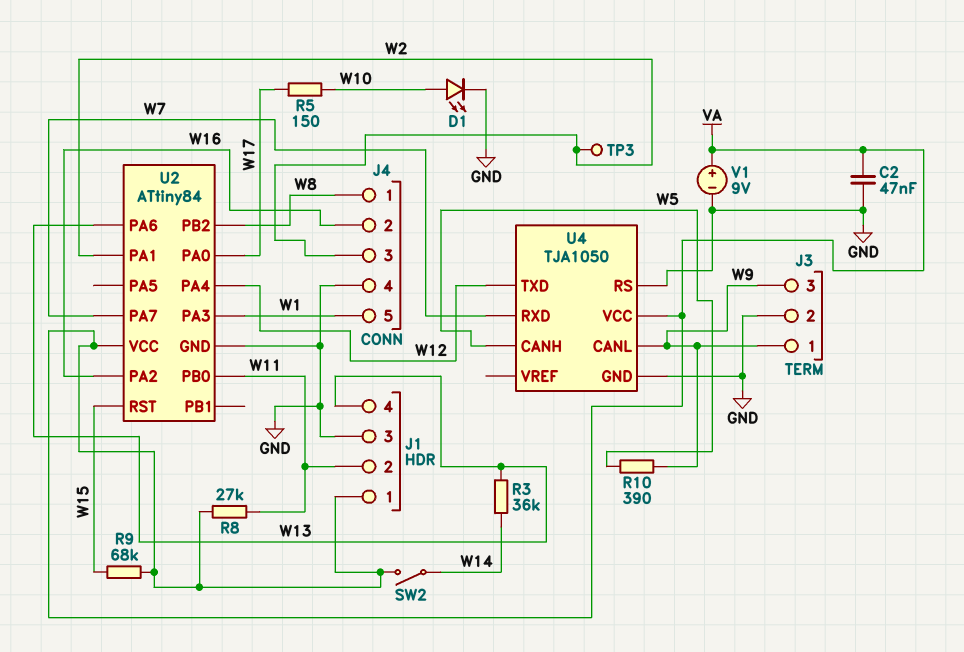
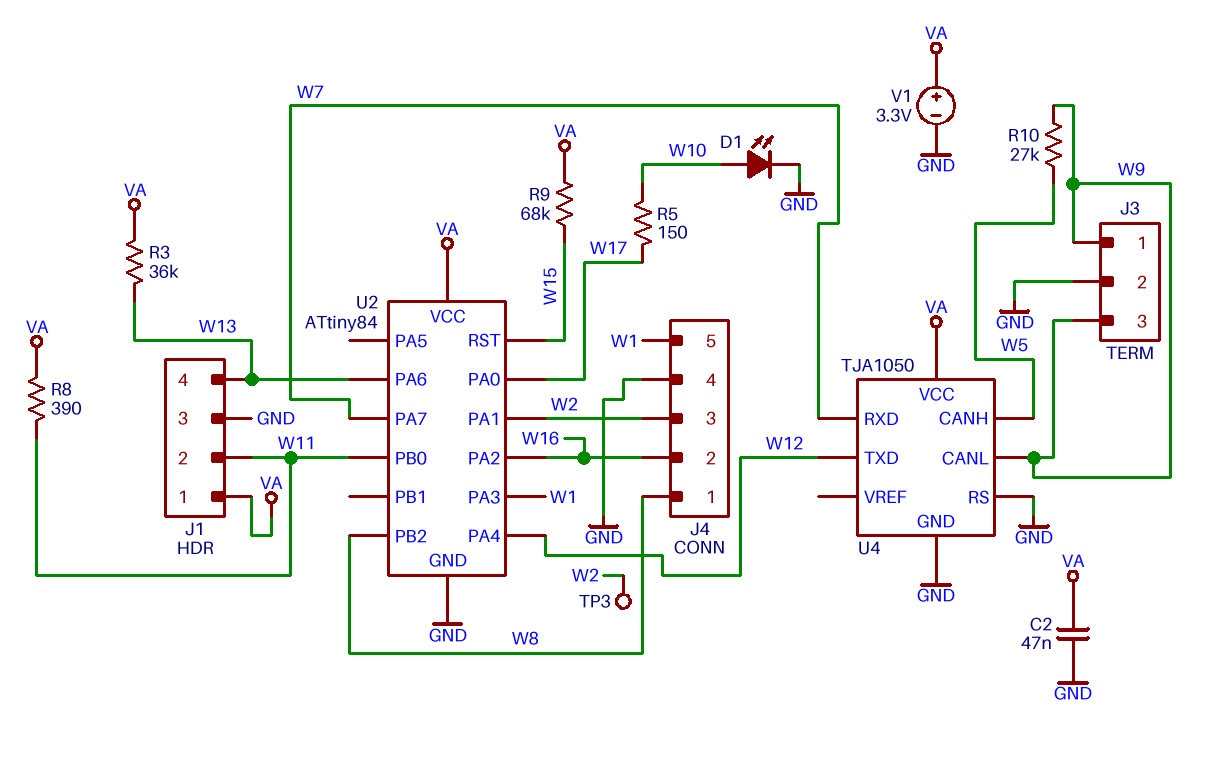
R3: 36k (W13, W14) -> 36k (VA, W13)
R8: 27k (VA, W11) -> 390 (VA, W11)
R10: 390 (W5, W9) -> 27k (W5, W9)
SW2: switch (VA, W14) -> none
V1: 9V (plus VA, minus GND) -> 3.3V (plus VA, minus GND)

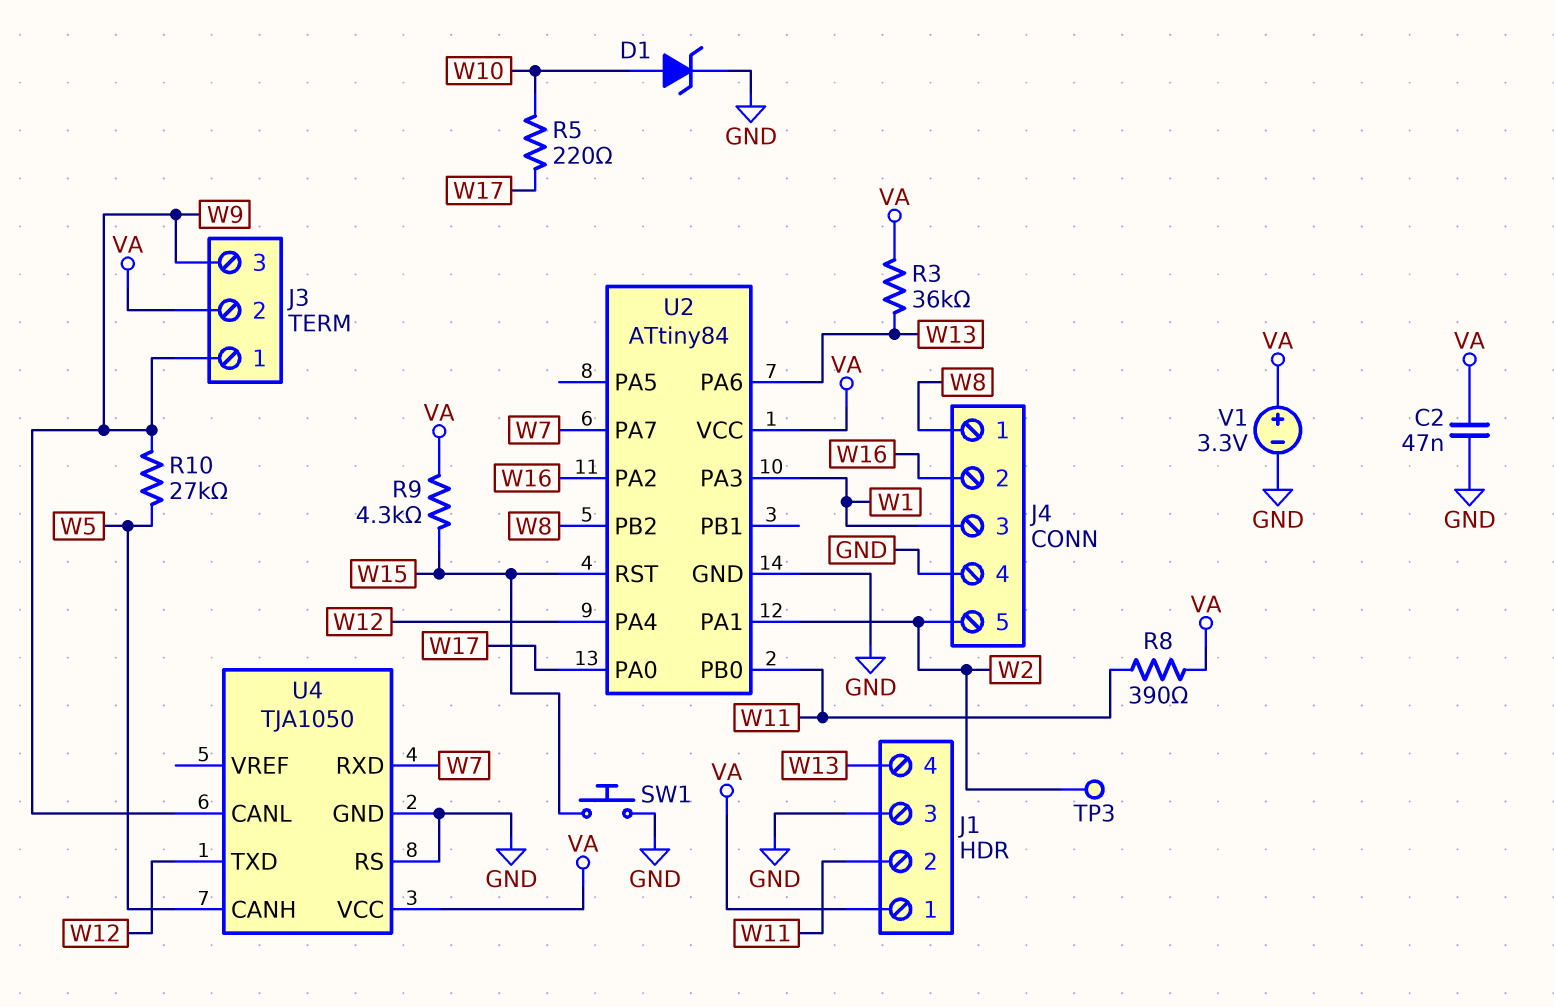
D1: LED (A W10, K GND) -> zener (A W10, K GND)
J3 pin 2: GND -> VA
J4 pin 3: W2 -> W1
J4 pin 5: W1 -> W2
R5: 150 (W10, W17) -> 220 (W10, W17)
R9: 68k (VA, W15) -> 4.3k (VA, W15)
SW1: none -> button (GND, W15)

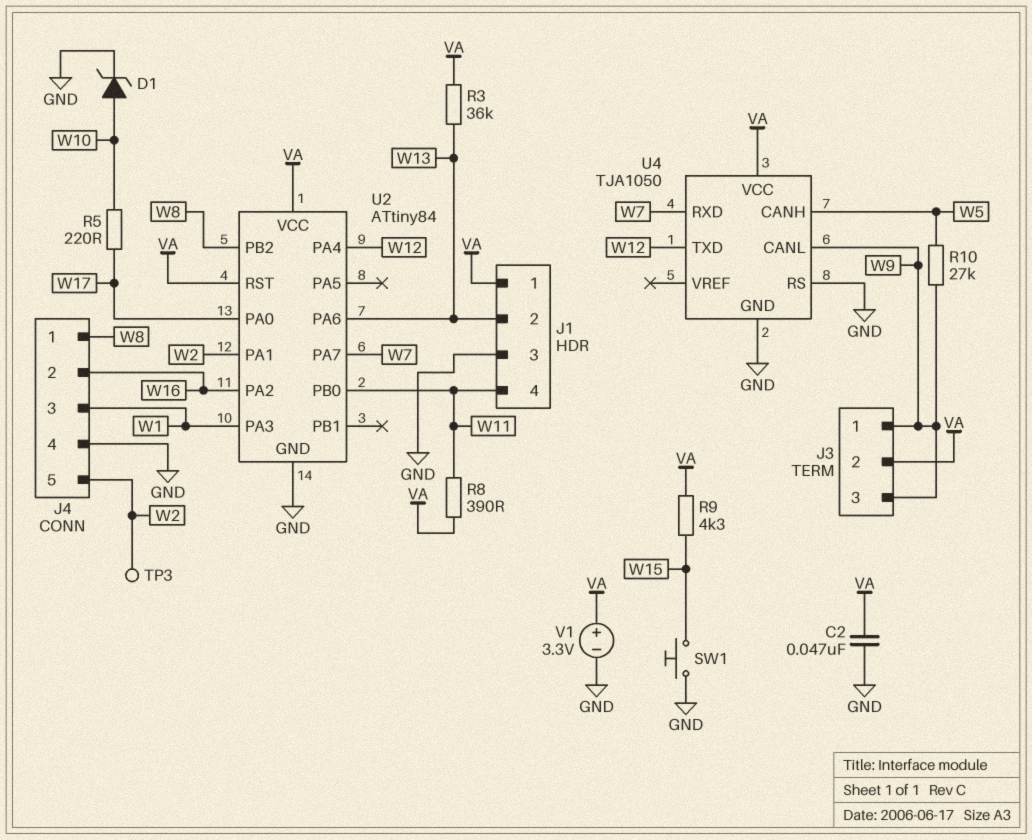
J1 pin 2: W11 -> W13
J1 pin 4: W13 -> W11
U2 pin RST: W15 -> VA

